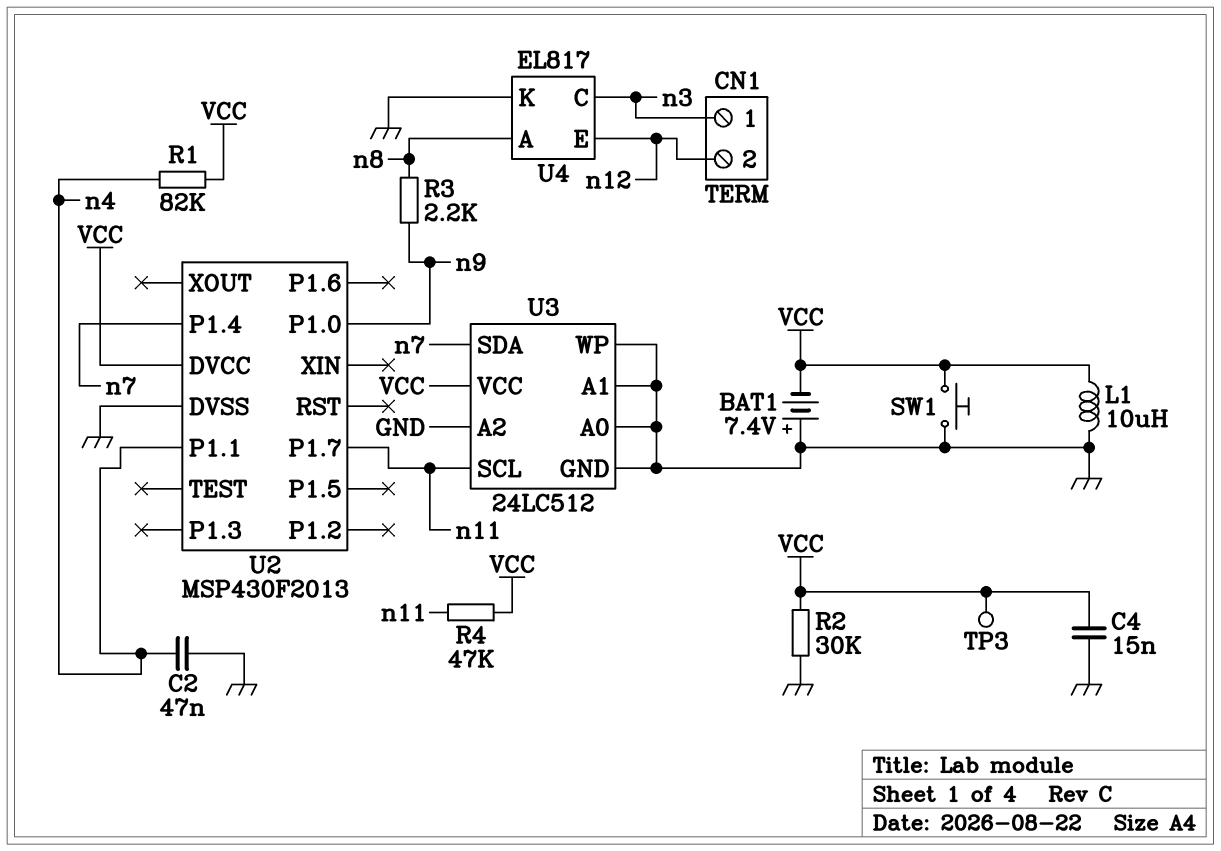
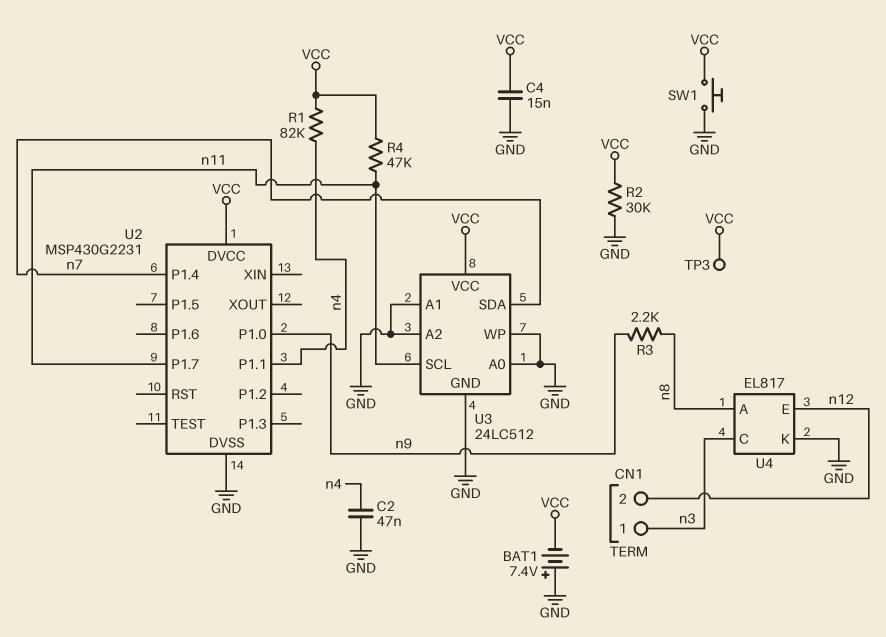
L1: 10uH (GND, VCC) -> none
U2: MSP430F2013 -> MSP430G2231

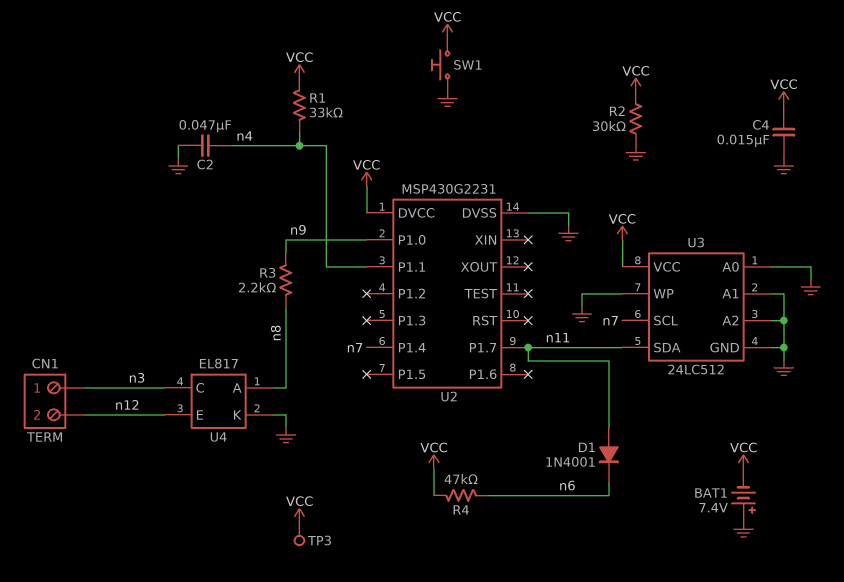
D1: none -> diode 1N4001 (A n11, K n6)
R1: 82k (VCC, n4) -> 33k (VCC, n4)
R4: 47k (VCC, n11) -> 47k (VCC, n6)
U3 pin SCL: n11 -> n7
U3 pin SDA: n7 -> n11

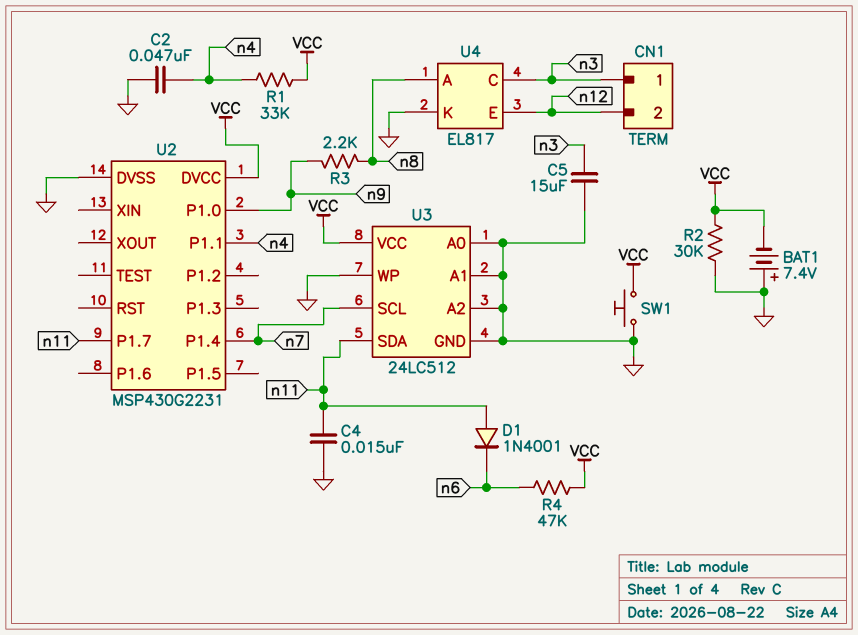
C4: 15nF (GND, VCC) -> 15nF (GND, n11)
C5: none -> 15uF (GND, n3)
TP3: test point (VCC) -> none

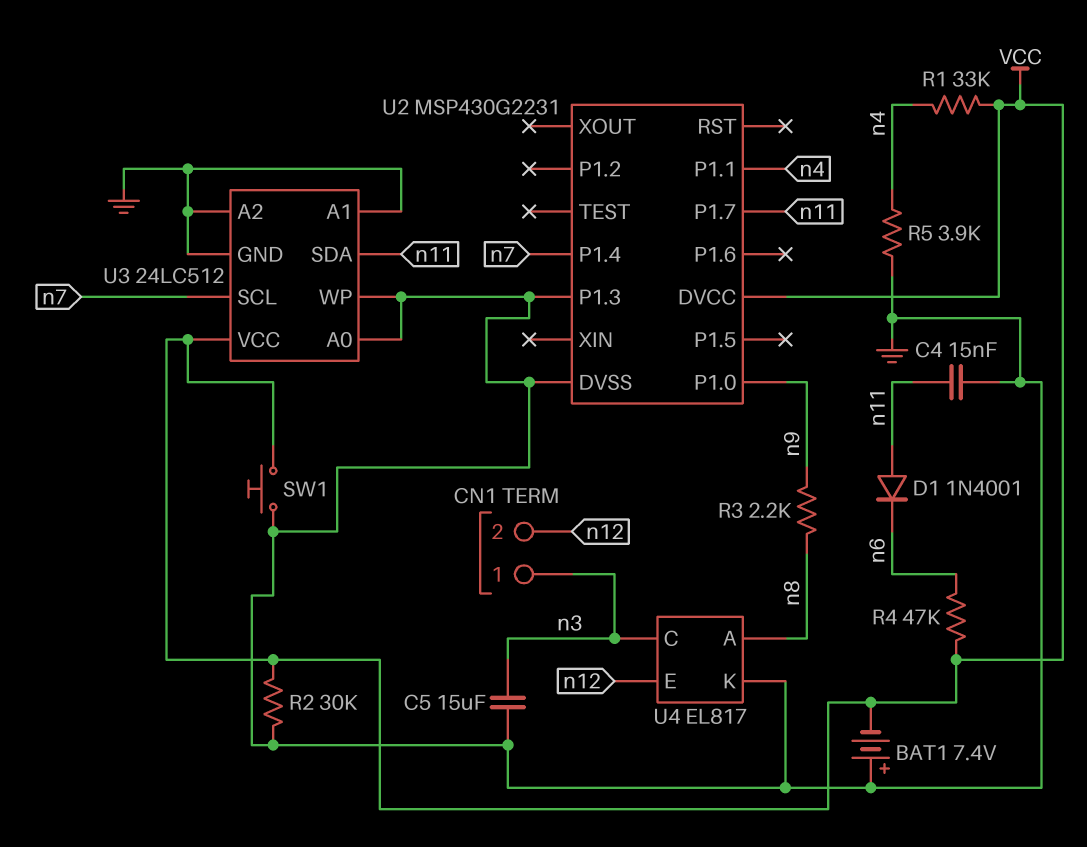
C2: 47nF (GND, n4) -> none
R5: none -> 3.9k (GND, n4)
U2 pin P1.3: none -> GND

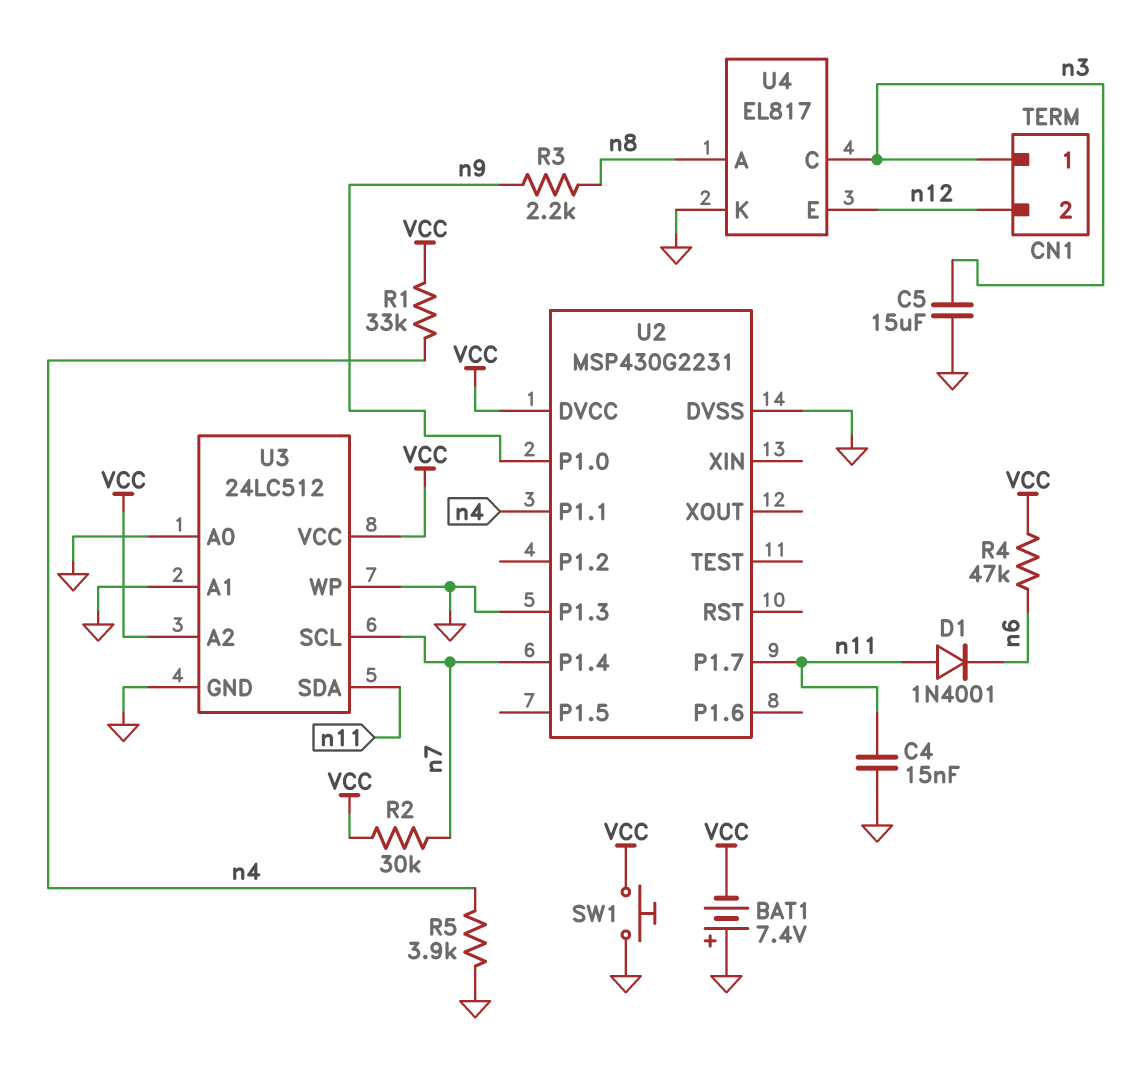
R2: 30k (GND, VCC) -> 30k (VCC, n7)
U3 pin A2: GND -> VCC

